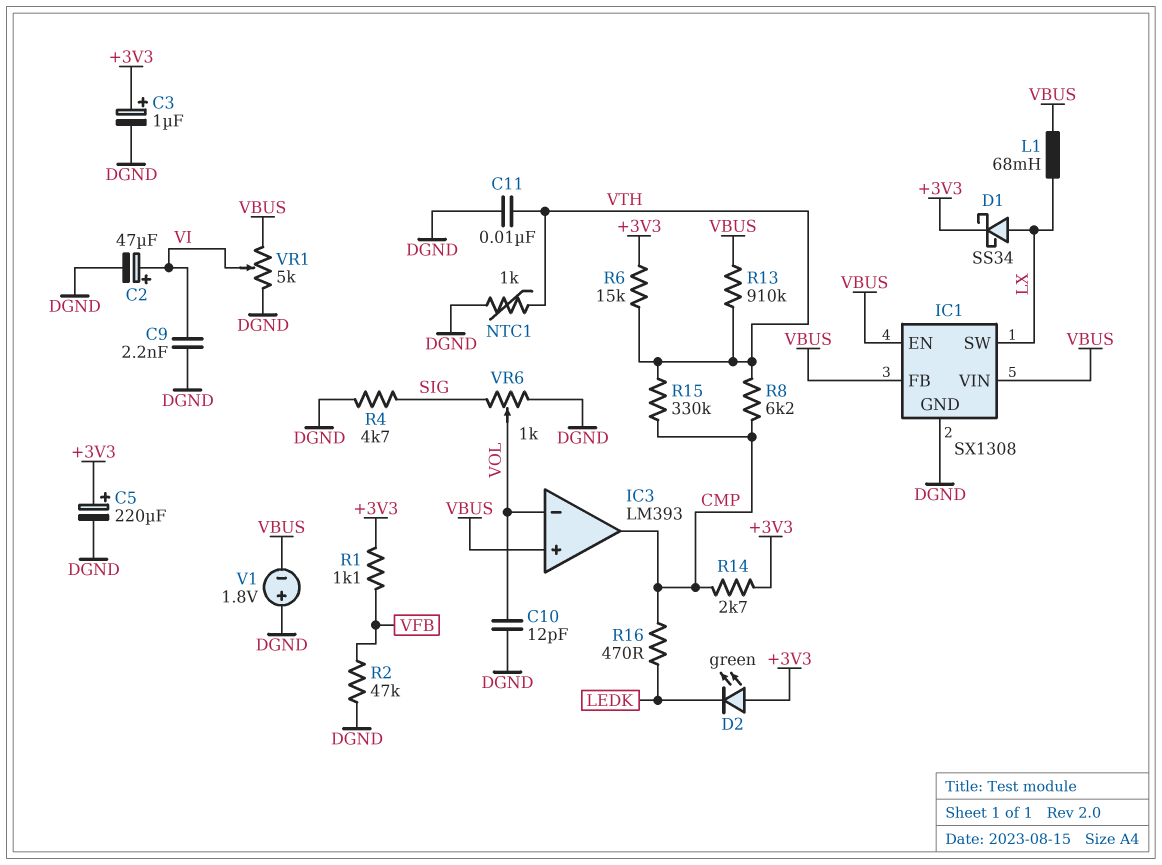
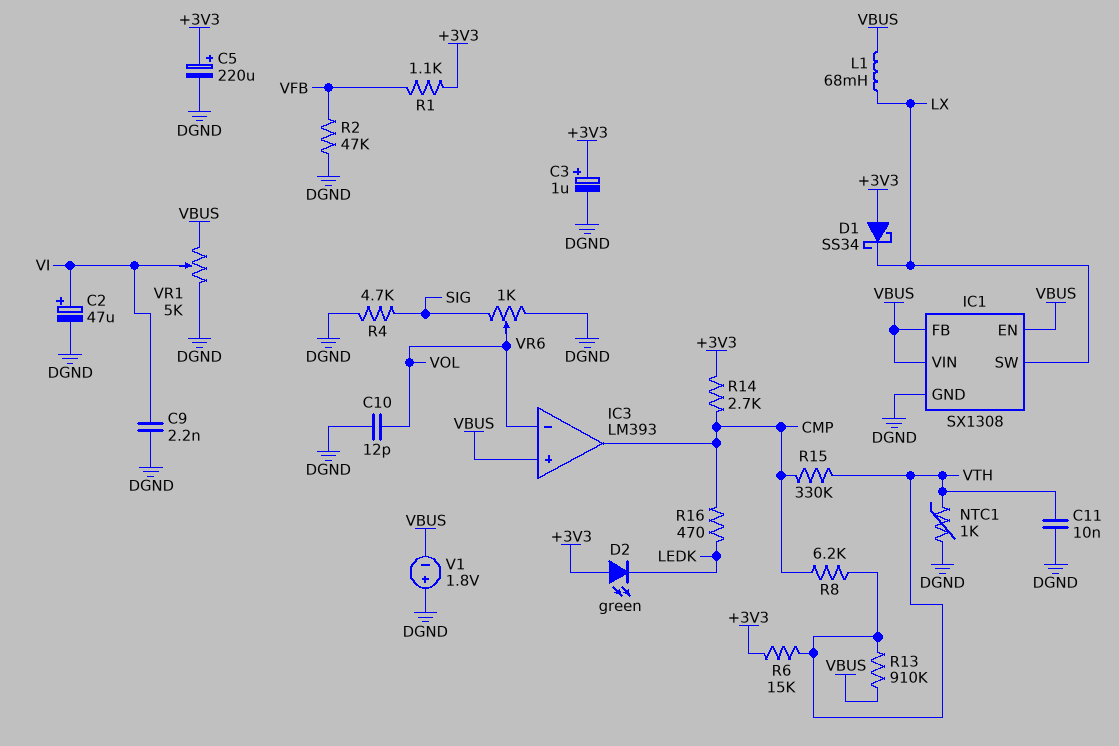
D1: schottky SS34 (A LX, K +3V3) -> schottky SS34 (A +3V3, K LX)

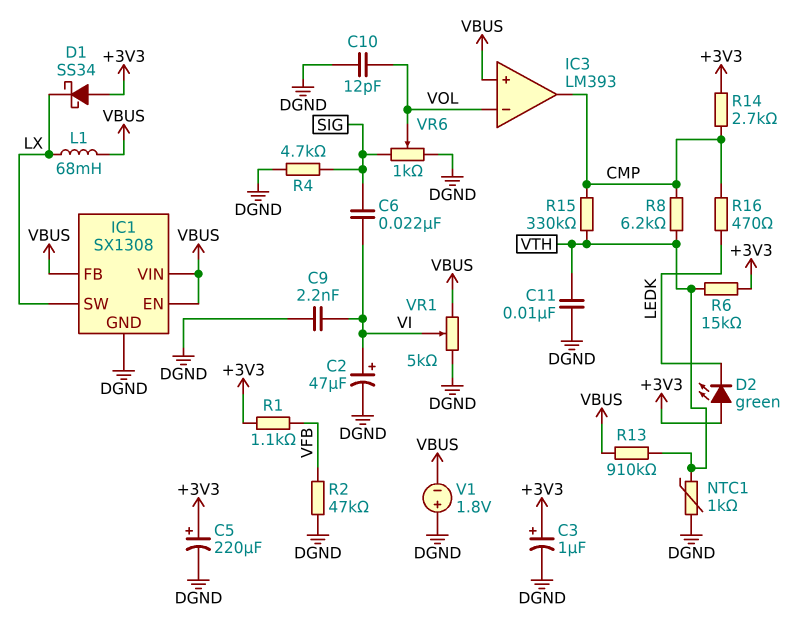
C6: none -> 22nF (SIG, VI)

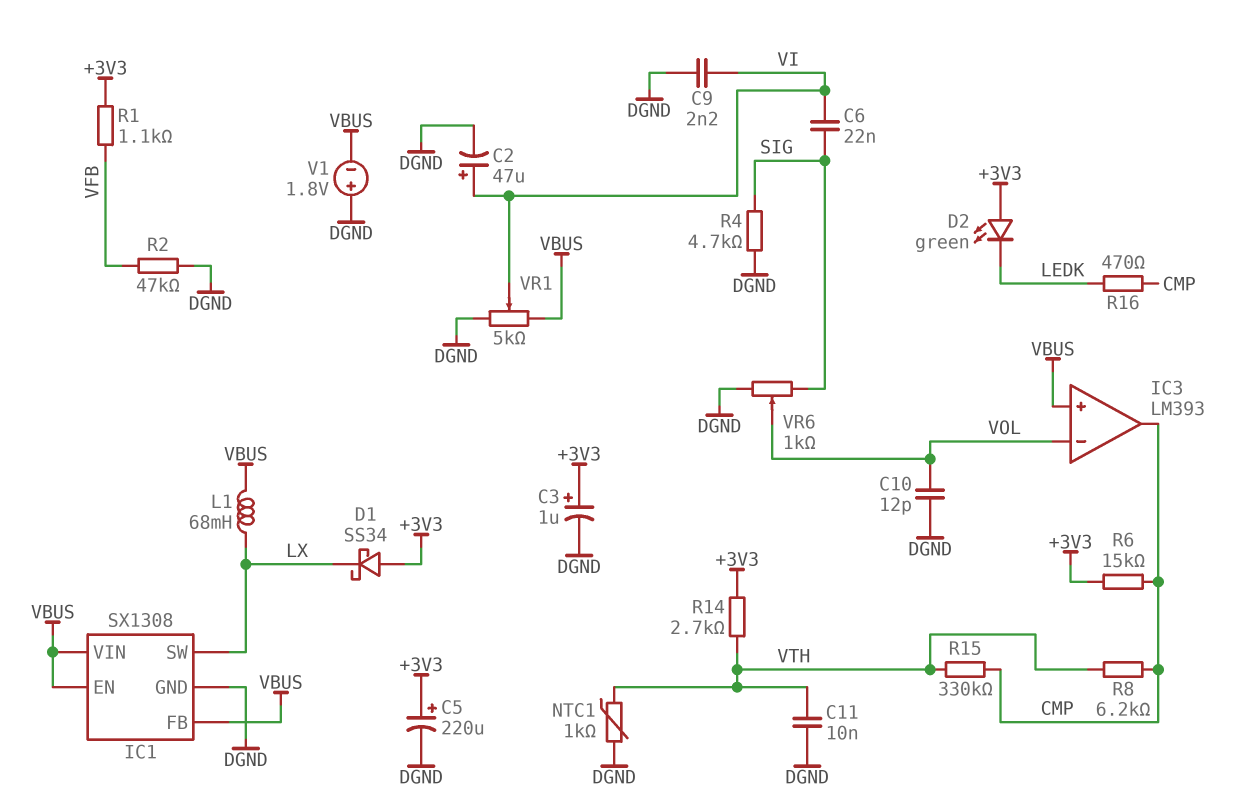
R6: 15k (+3V3, VTH) -> 15k (+3V3, CMP)
R13: 910k (VBUS, VTH) -> none
R14: 2.7k (+3V3, CMP) -> 2.7k (+3V3, VTH)

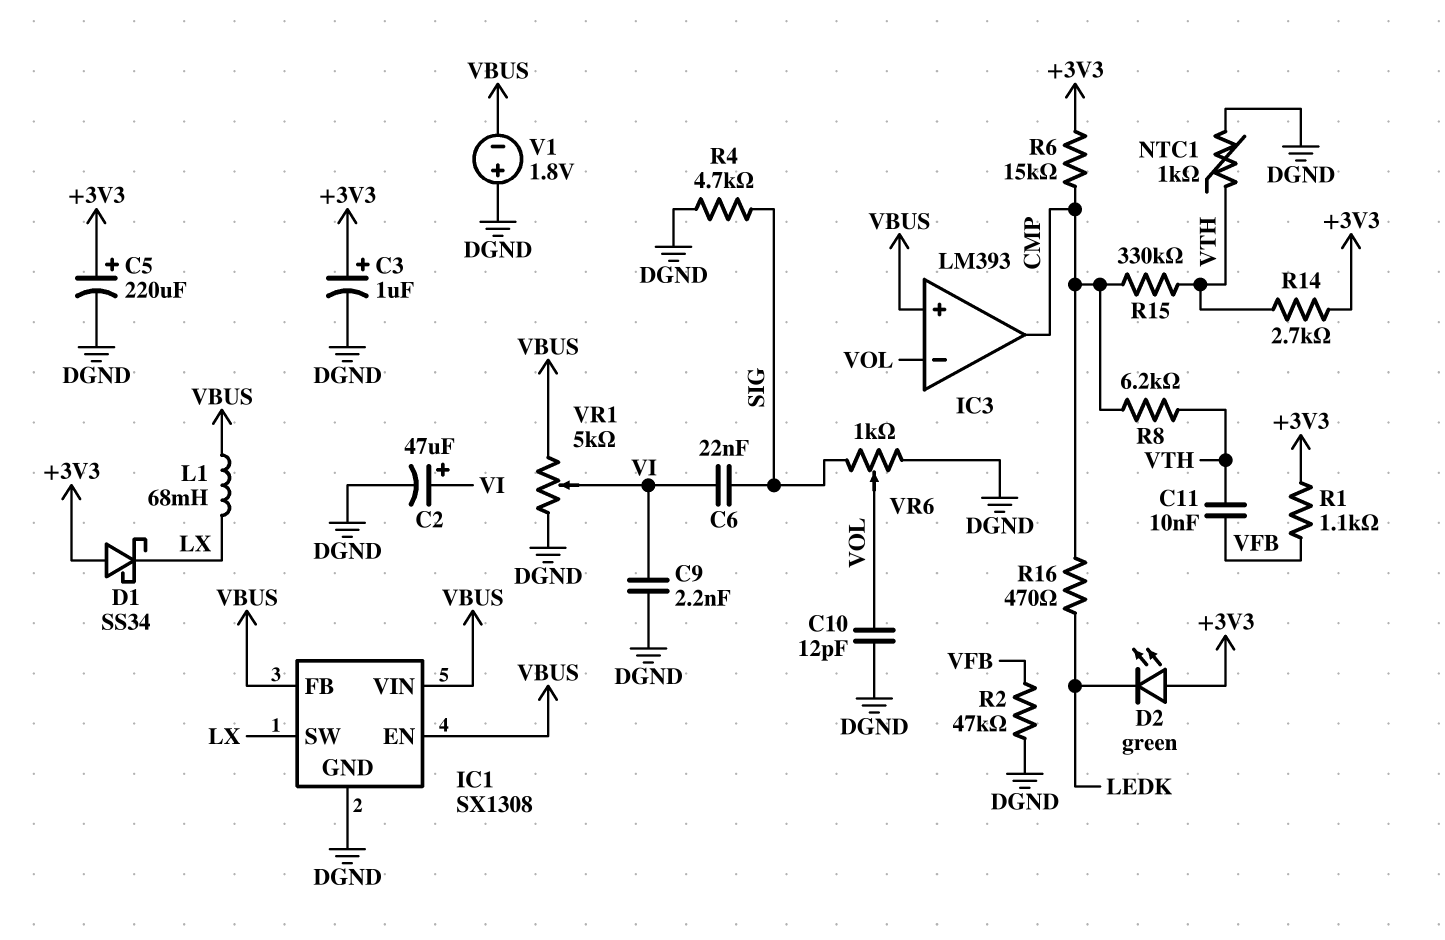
C11: 10nF (DGND, VTH) -> 10nF (VFB, VTH)

